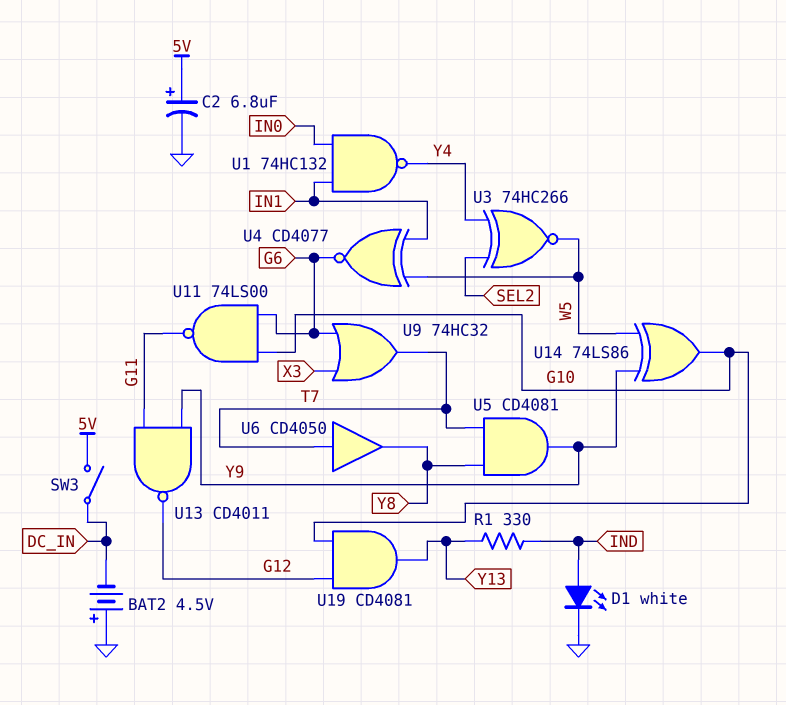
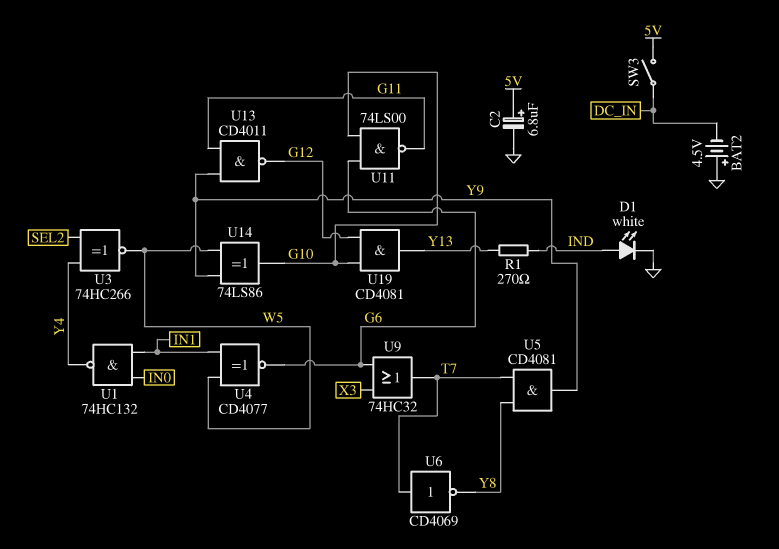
R1: 330 (IND, Y13) -> 270 (IND, Y13)
U6: buffer CD4050 (in T7, out Y8) -> NOT CD4069 (in T7, out Y8)

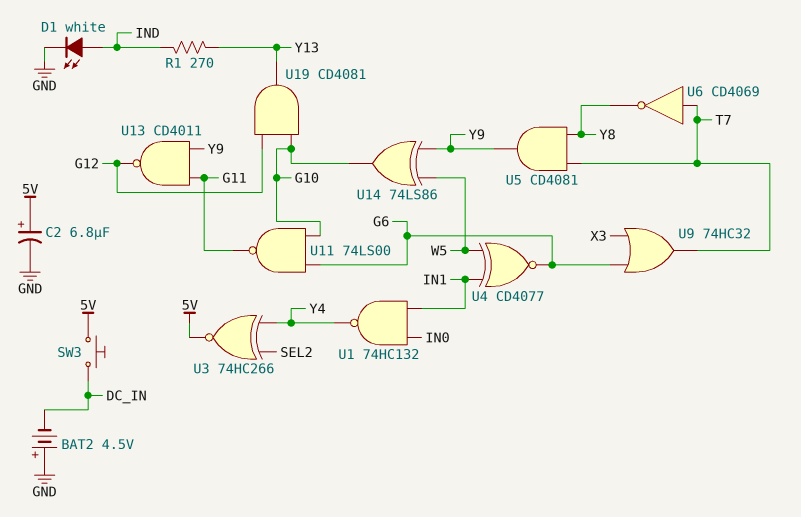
SW3: switch (5V, DC_IN) -> button (5V, DC_IN)
U3: XNOR 74HC266 (in SEL2, in Y4, out W5) -> XNOR 74HC266 (in SEL2, in Y4, out 5V)

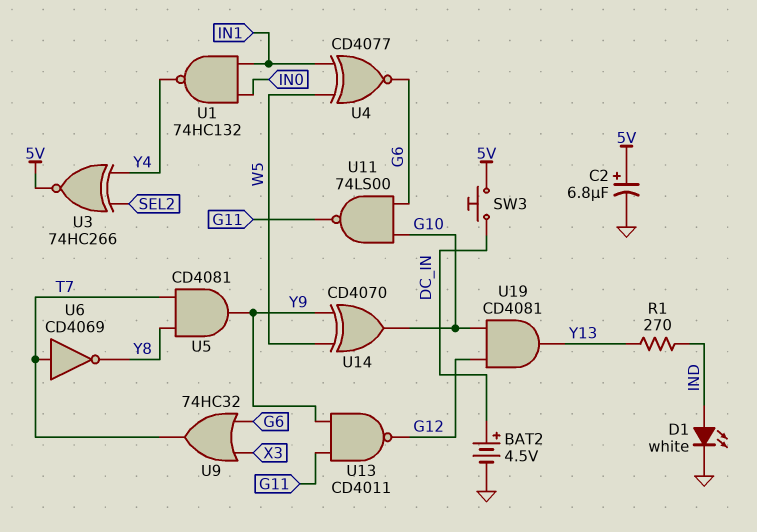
BAT2: 4.5V (plus GND, minus DC_IN) -> 4.5V (plus DC_IN, minus GND)
U14: XOR 74LS86 (in W5, in Y9, out G10) -> XOR CD4070 (in W5, in Y9, out G10)

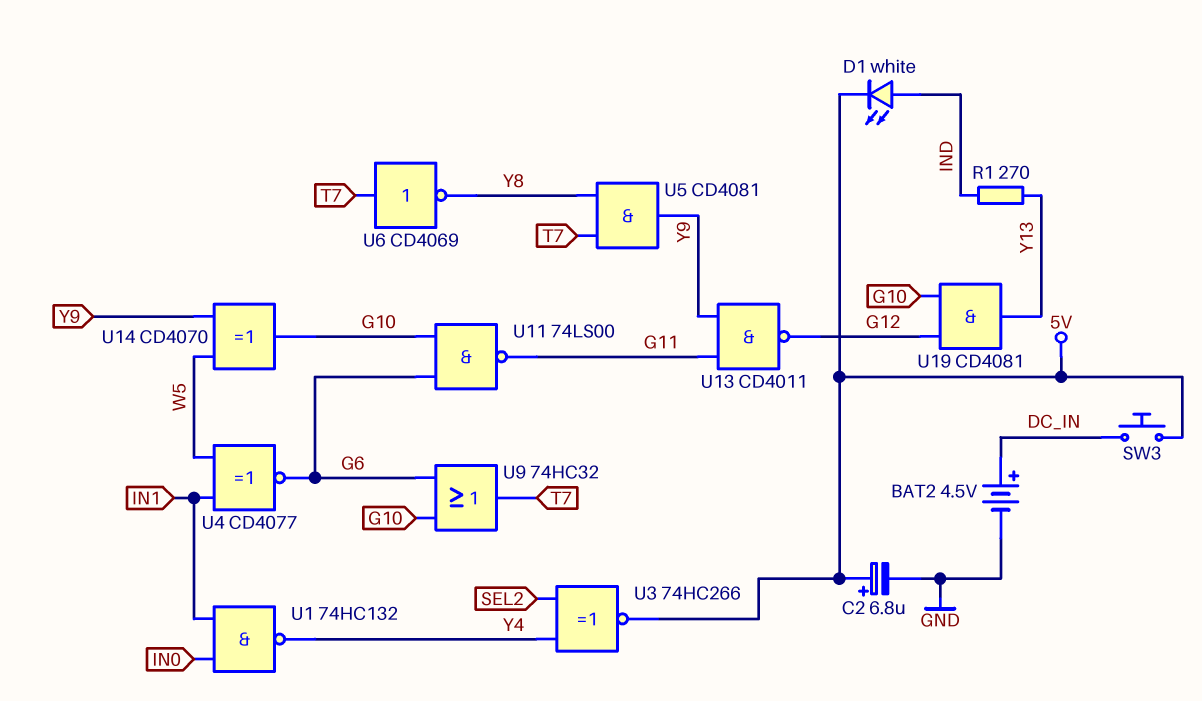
D1: LED white (A IND, K GND) -> LED white (A IND, K 5V)
U9: OR 74HC32 (in G6, in X3, out T7) -> OR 74HC32 (in G6, in G10, out T7)

